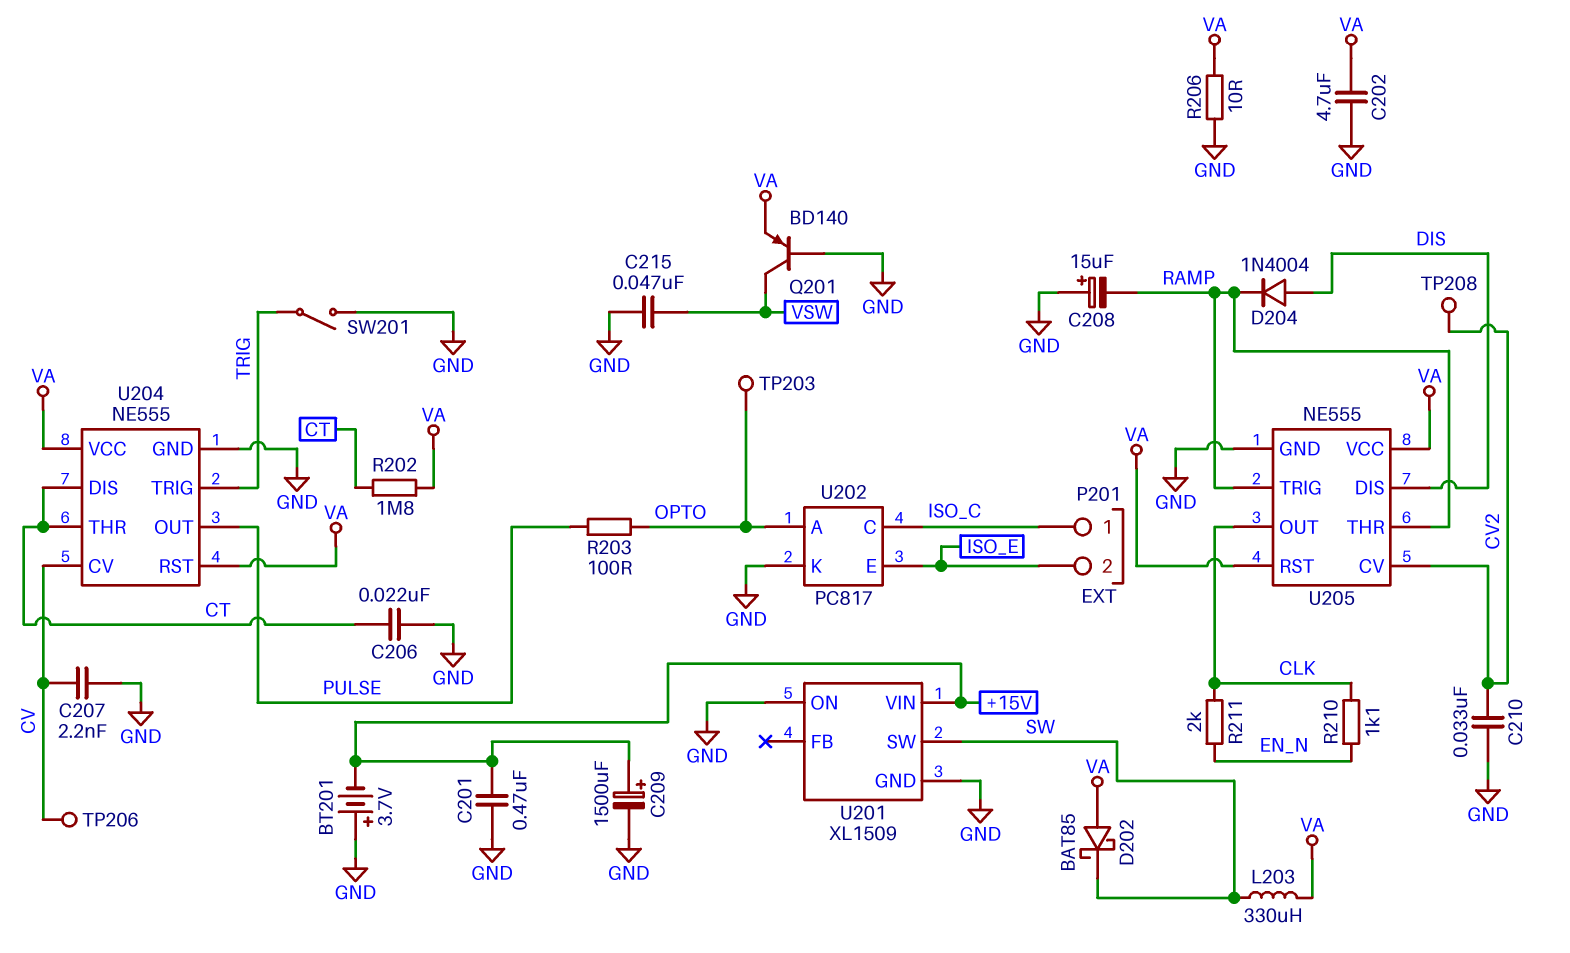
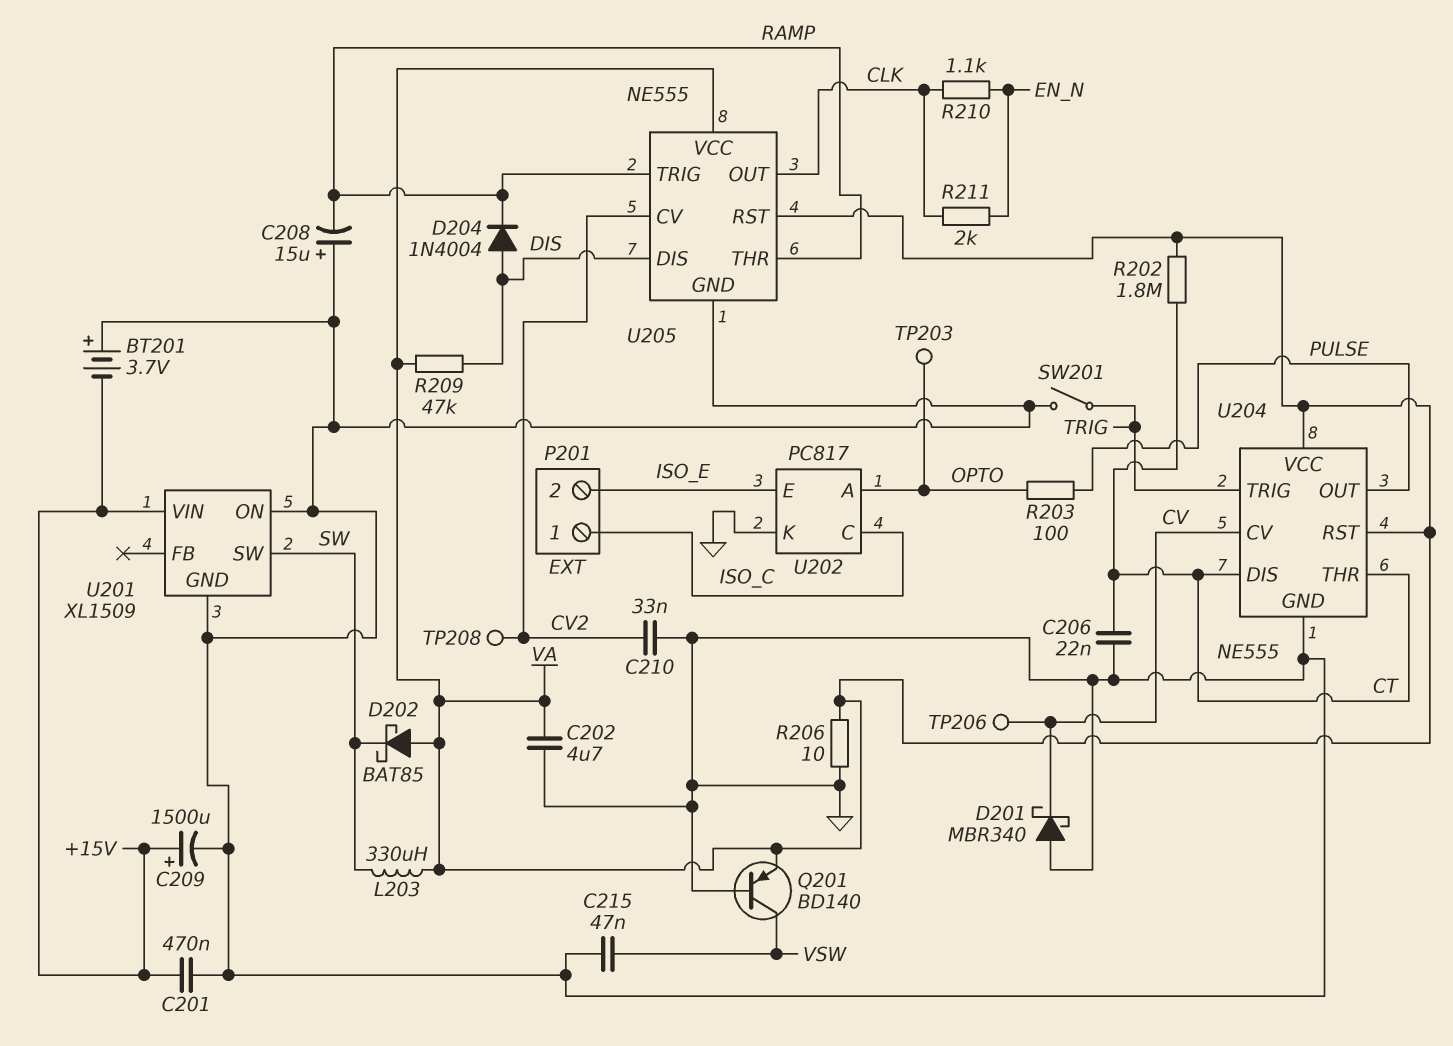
C207: 2.2nF (CV, GND) -> none
D201: none -> schottky MBR340 (A GND, K CV)
R209: none -> 47k (DIS, VA)

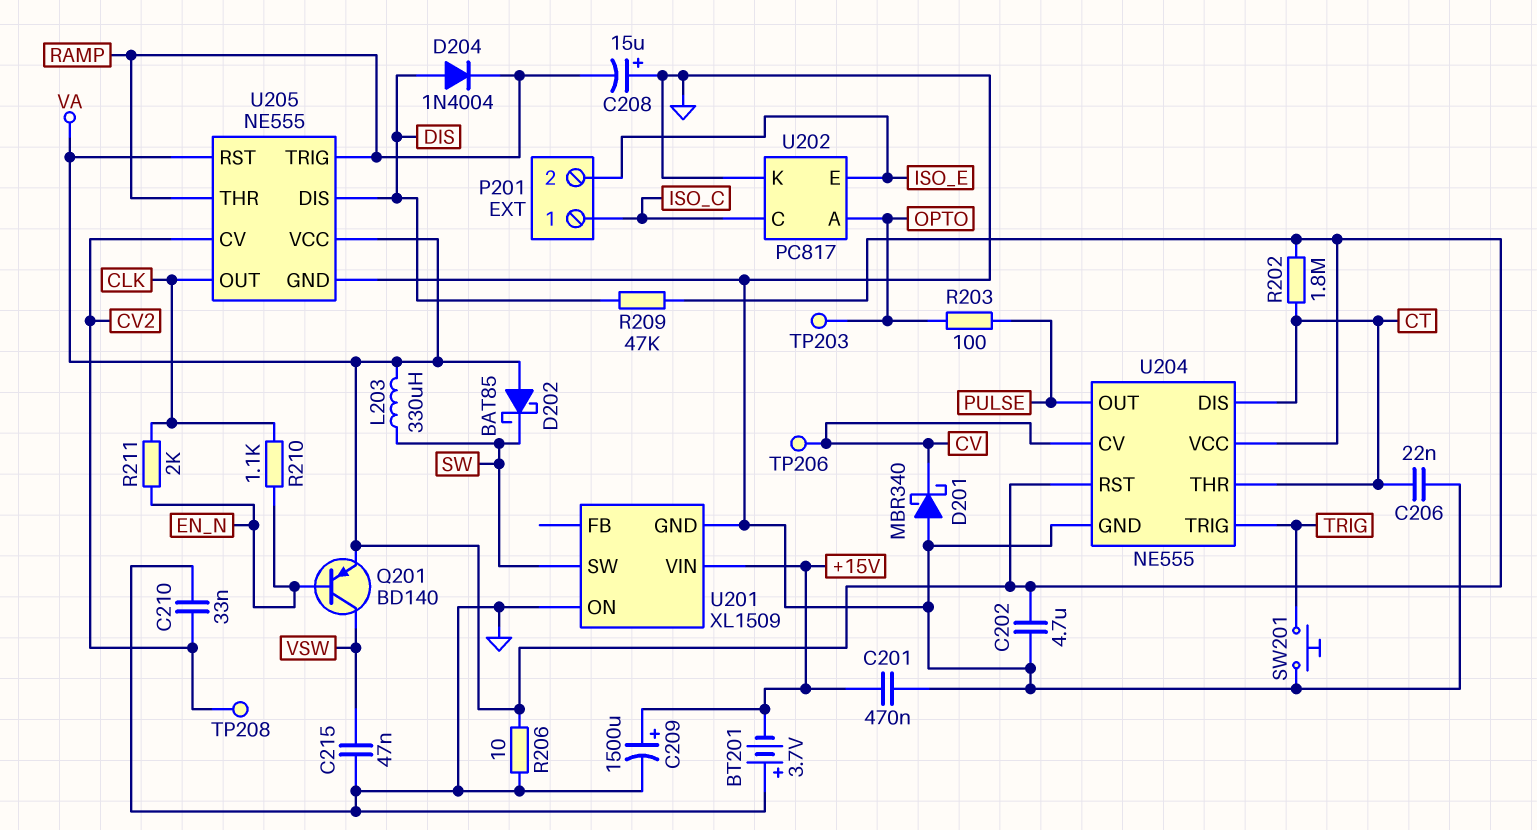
Q201: PNP BD140 (B GND, C VSW, E VA) -> PNP BD140 (B EN_N, C VSW, E VA)
SW201: switch (GND, TRIG) -> button (GND, TRIG)

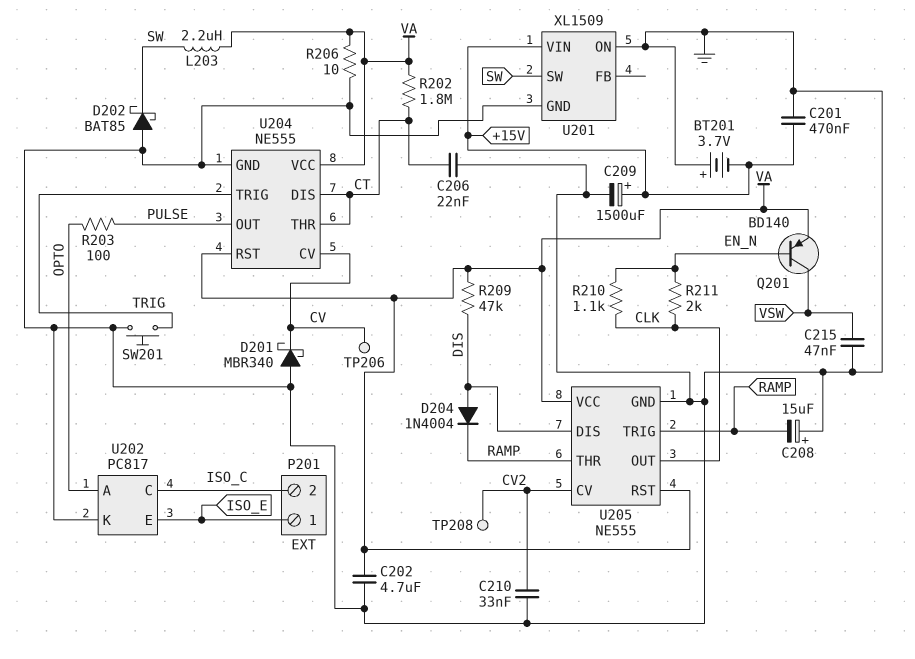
D202: schottky BAT85 (A VA, K SW) -> schottky BAT85 (A GND, K SW)
L203: 330uH (SW, VA) -> 2.2uH (SW, VA)
P201 pin 1: ISO_C -> ISO_E
P201 pin 2: ISO_E -> ISO_C
TP203: test point (OPTO) -> none

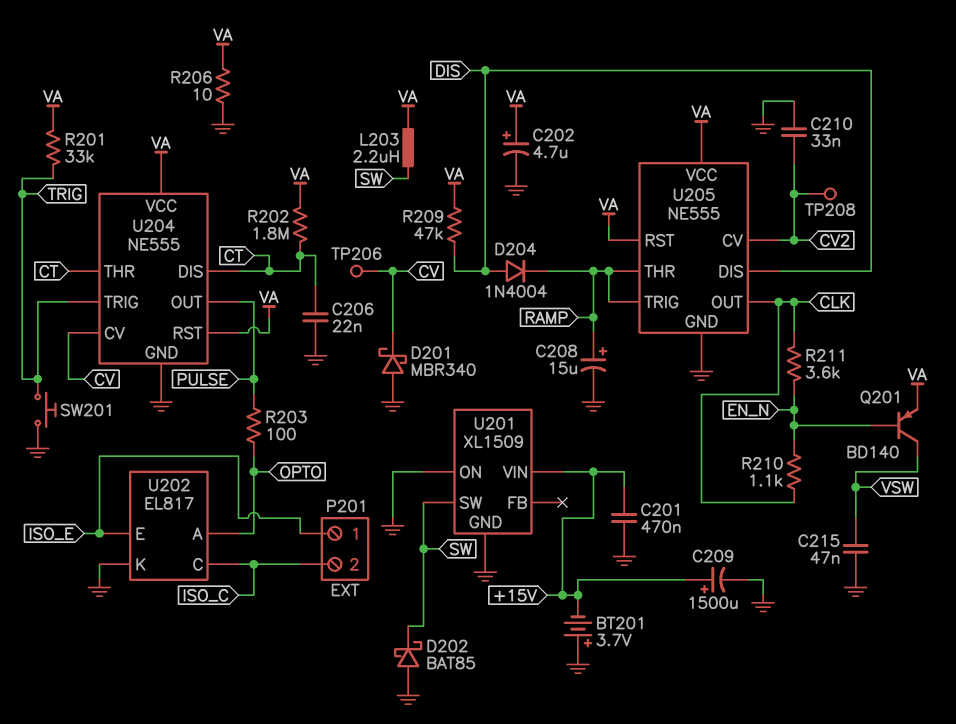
C202: 4.7uF (GND, VA) -> 4.7uF (plus VA, minus GND)
C208: 15uF (plus GND, minus RAMP) -> 15uF (plus RAMP, minus GND)
R201: none -> 33k (TRIG, VA)
R211: 2k (CLK, EN_N) -> 3.6k (CLK, EN_N)
U202: PC817 -> EL817

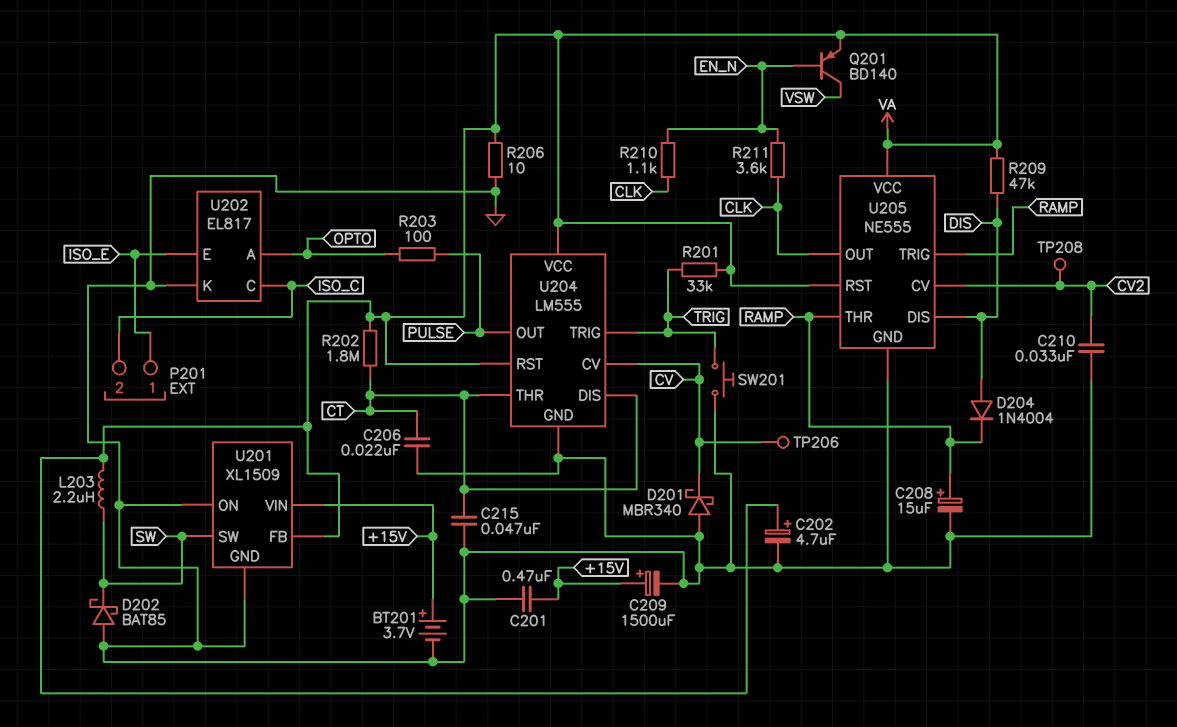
BT201: 3.7V (plus GND, minus +15V) -> 3.7V (plus +15V, minus GND)
C215: 47nF (GND, VSW) -> 47nF (CT, GND)
U201 pin FB: none -> VA
U204: NE555 -> LM555

